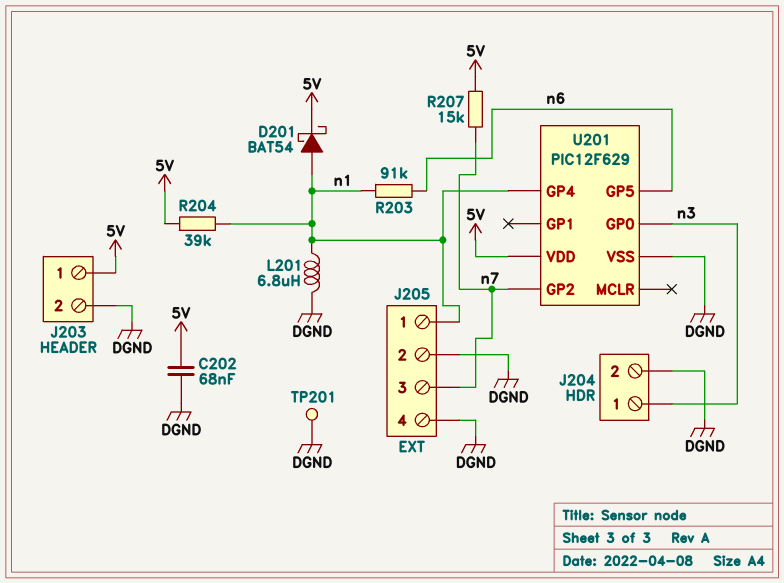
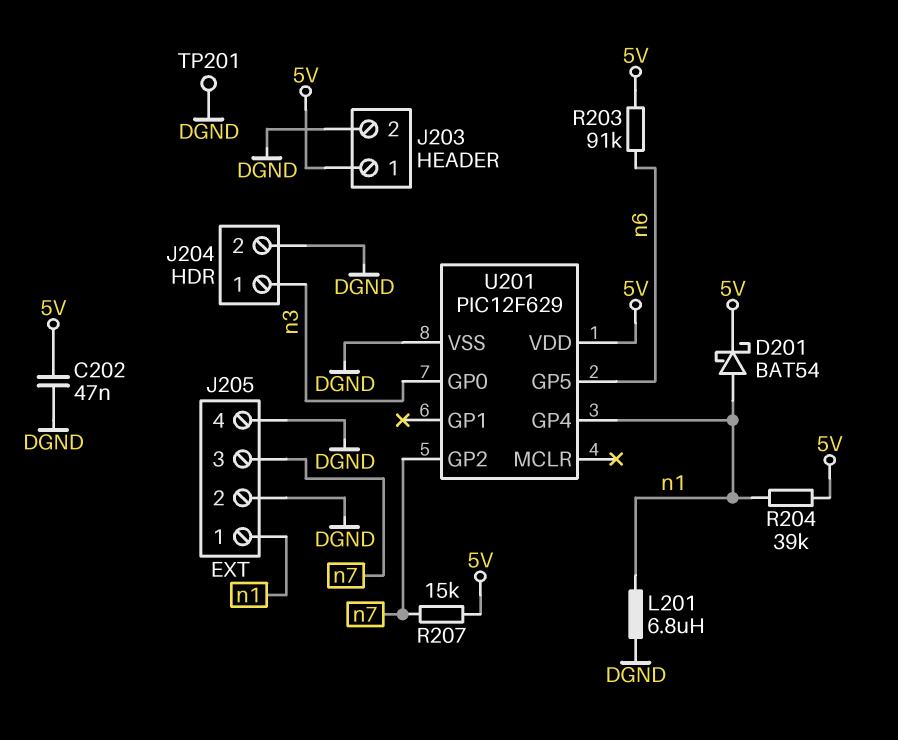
C202: 68nF (5V, DGND) -> 47nF (5V, DGND)
R203: 91k (n1, n6) -> 91k (5V, n6)

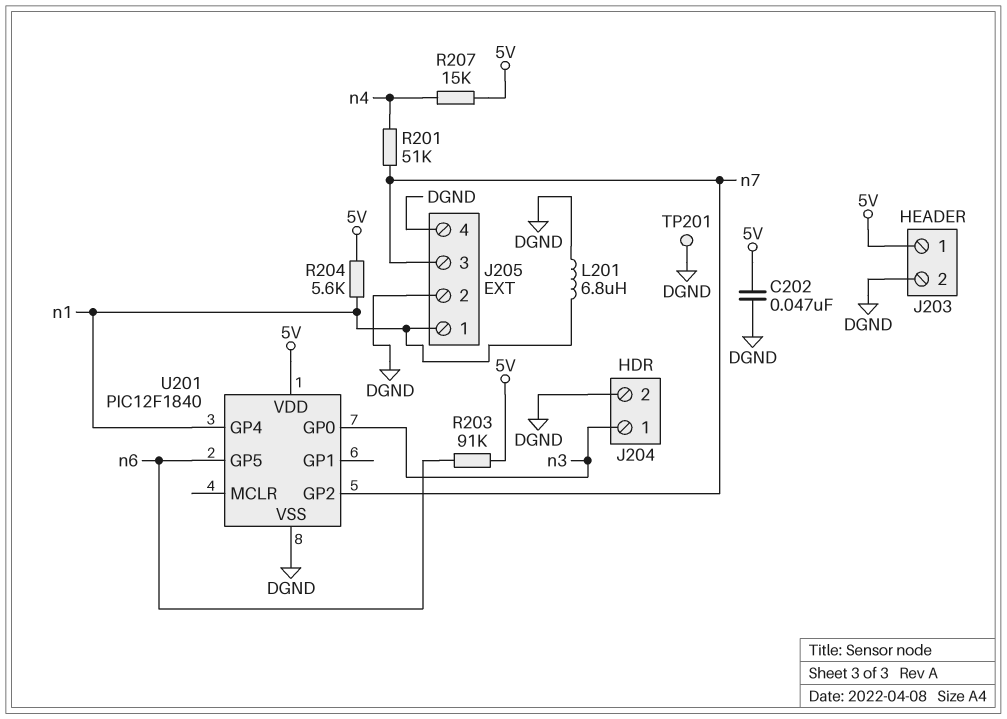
D201: schottky BAT54 (A n1, K 5V) -> none
R201: none -> 51k (n4, n7)
R204: 39k (5V, n1) -> 5.6k (5V, n1)
R207: 15k (5V, n7) -> 15k (5V, n4)
U201: PIC12F629 -> PIC12F1840

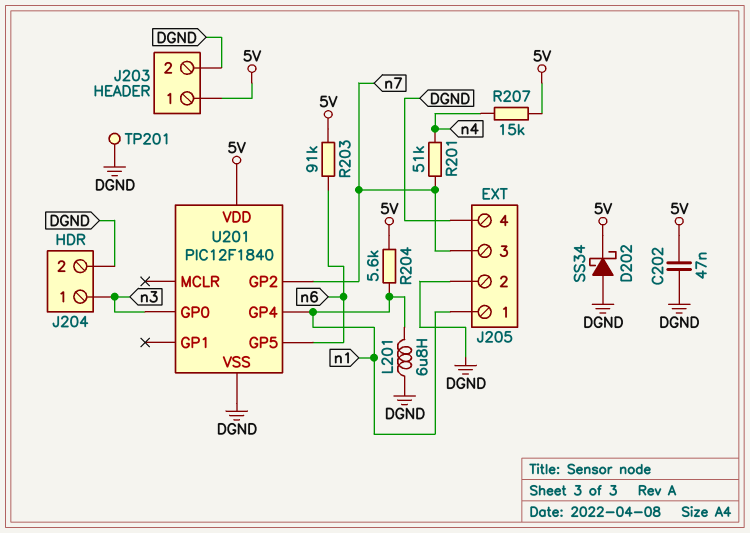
D202: none -> schottky SS34 (A DGND, K 5V)

